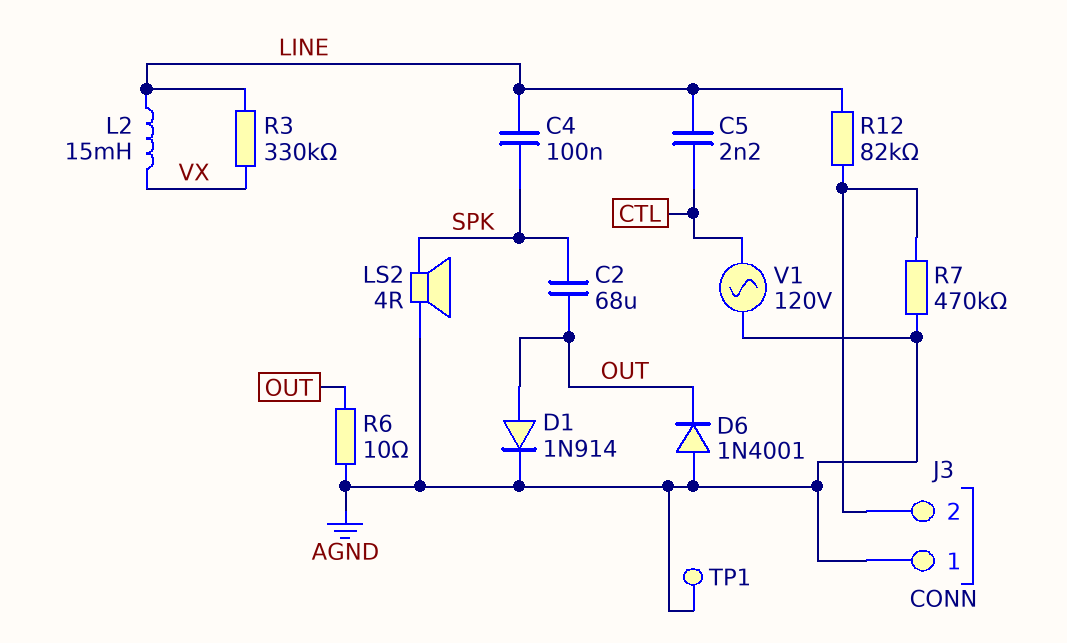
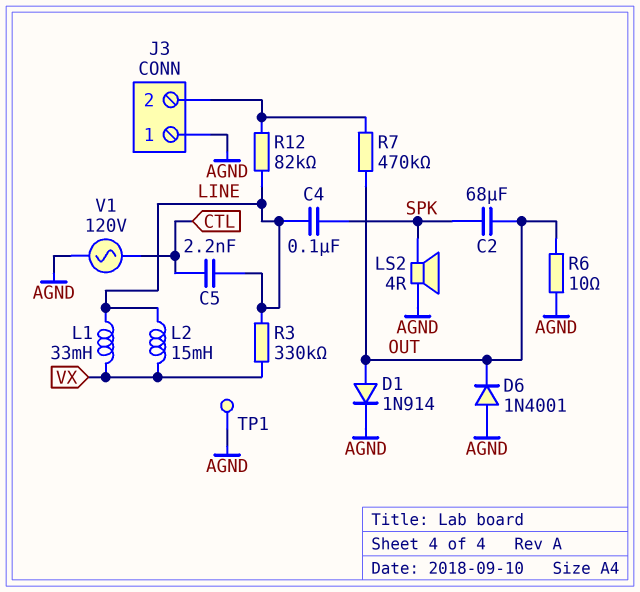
L1: none -> 33mH (LINE, VX)
R7: 470k (AGND, J3/2) -> 470k (J3/2, OUT)

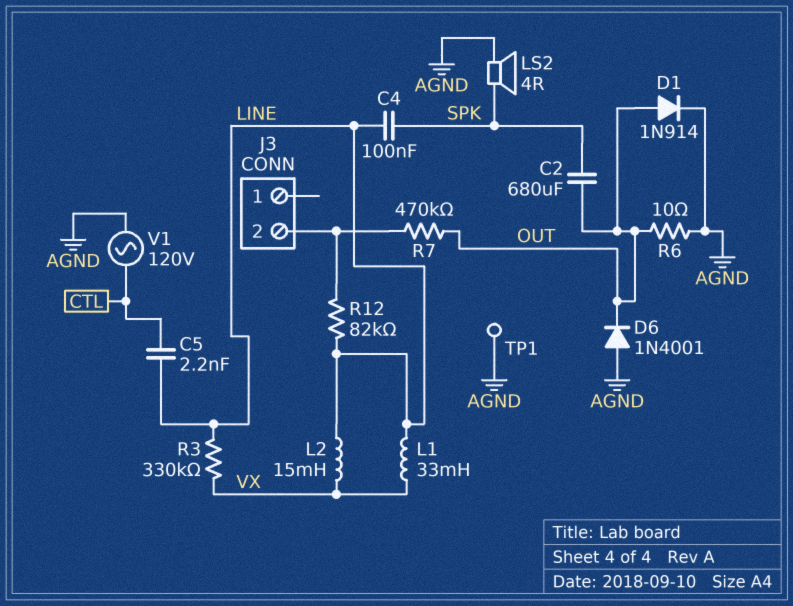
C2: 68uF (OUT, SPK) -> 680uF (OUT, SPK)
J3 pin 1: AGND -> none

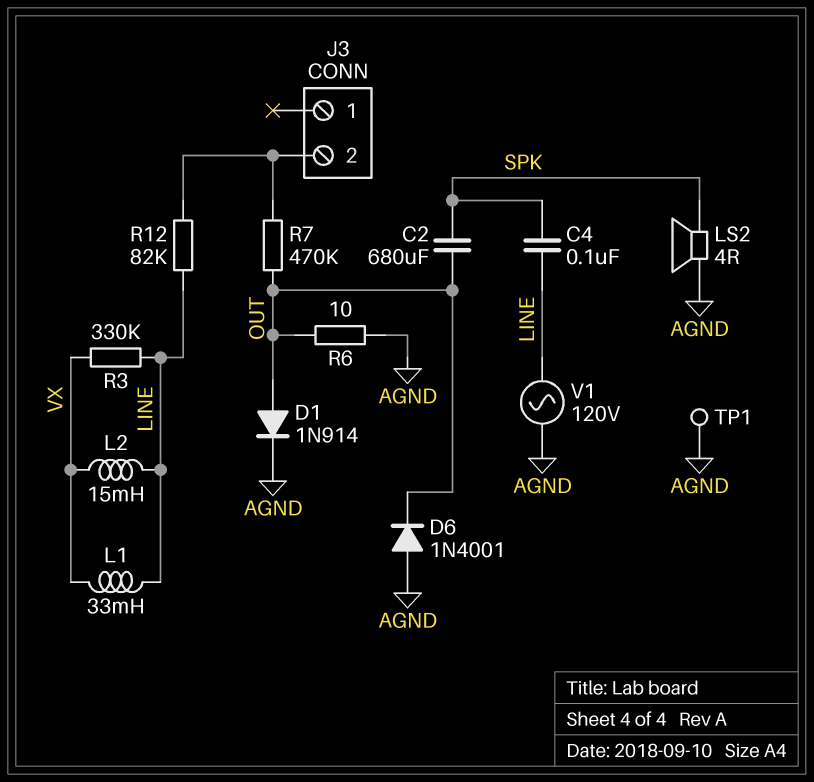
C5: 2.2nF (CTL, LINE) -> none
V1: AC 120V (AGND, CTL) -> AC 120V (AGND, LINE)

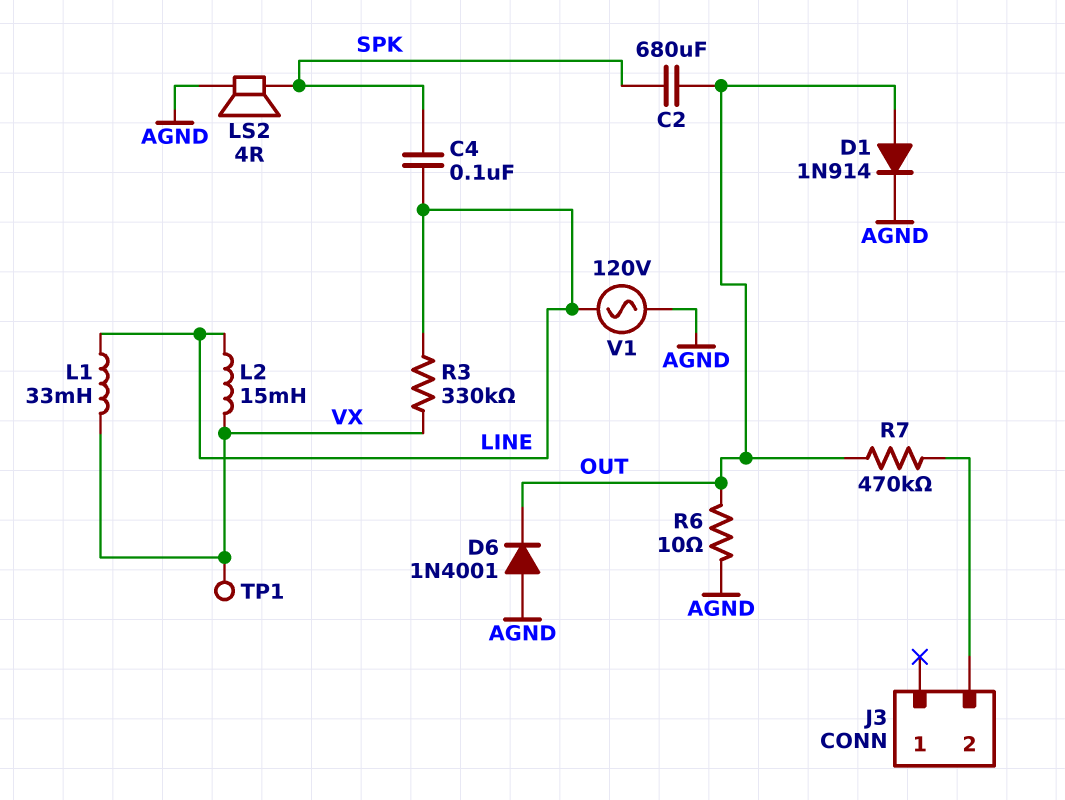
R12: 82k (J3/2, LINE) -> none
TP1: test point (AGND) -> test point (VX)

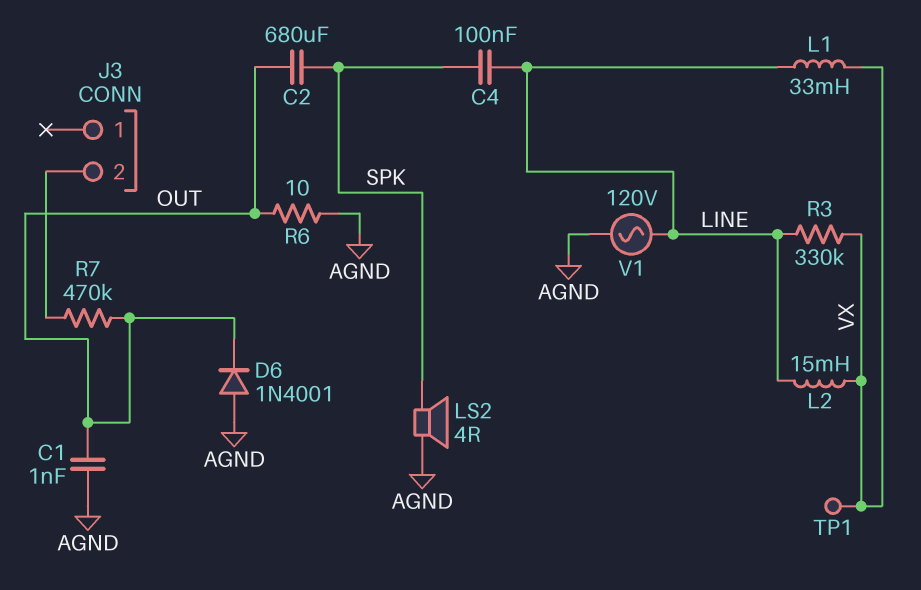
C1: none -> 1nF (AGND, OUT)
D1: diode 1N914 (A OUT, K AGND) -> none

